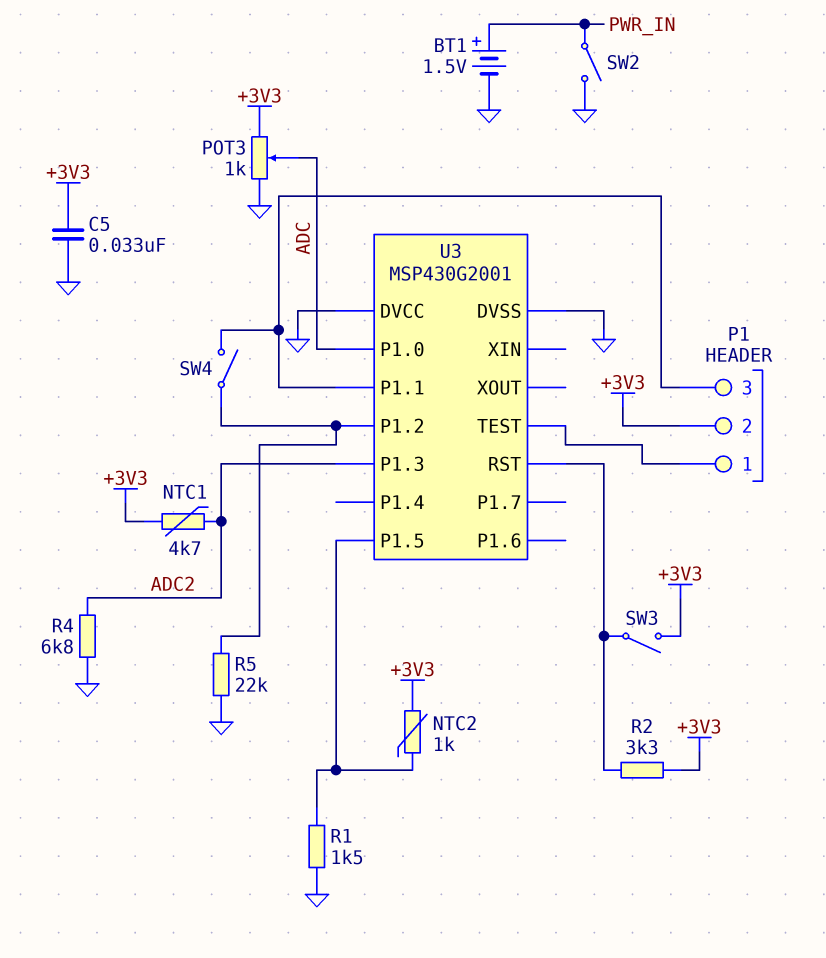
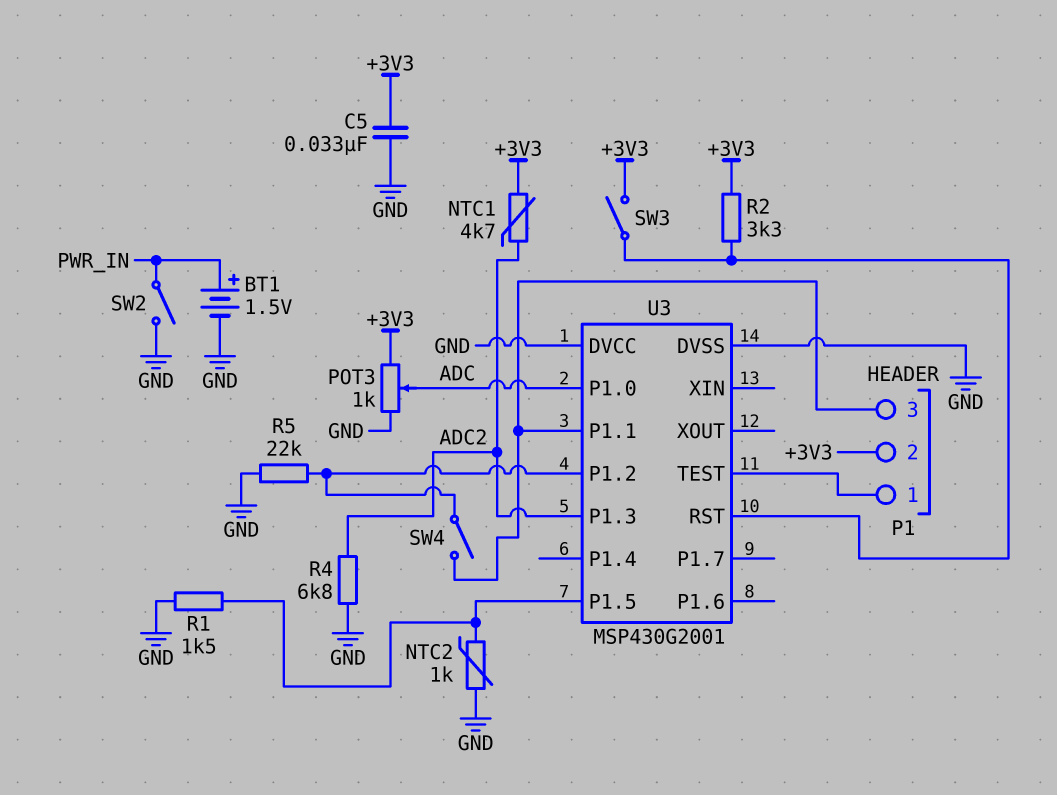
NTC2: 1k (+3V3, U3/P1.5) -> 1k (GND, U3/P1.5)

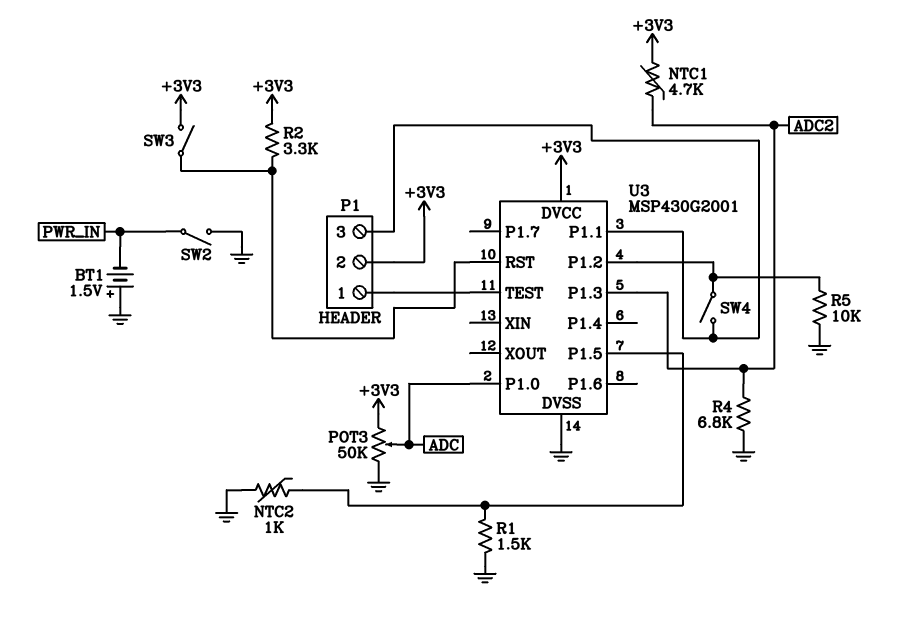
BT1: 1.5V (plus PWR_IN, minus GND) -> 1.5V (plus GND, minus PWR_IN)
C5: 33nF (+3V3, GND) -> none
POT3: 1k (+3V3, GND, wiper ADC) -> 50k (+3V3, GND, wiper ADC)
R5: 22k (GND, U3/P1.2) -> 10k (GND, U3/P1.2)
U3 pin DVCC: GND -> +3V3

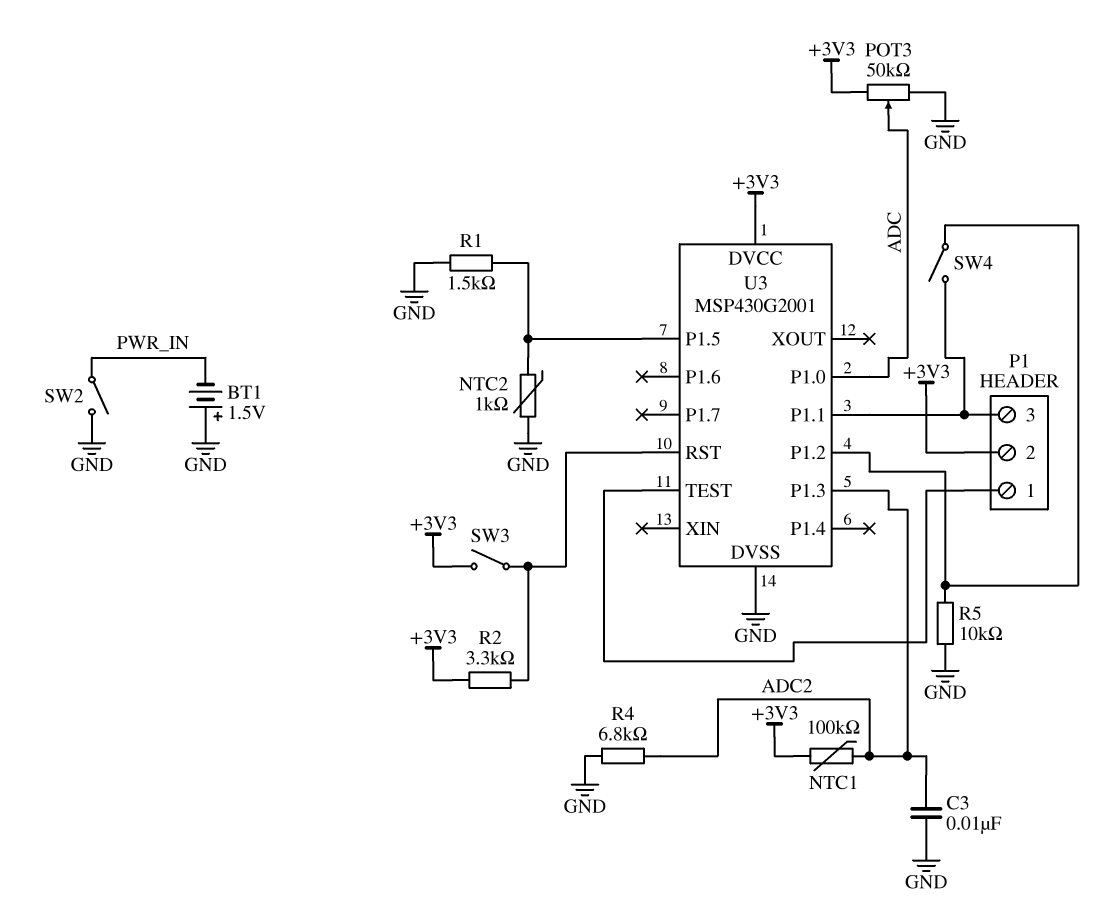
C3: none -> 10nF (ADC2, GND)
NTC1: 4.7k (+3V3, ADC2) -> 100k (+3V3, ADC2)

